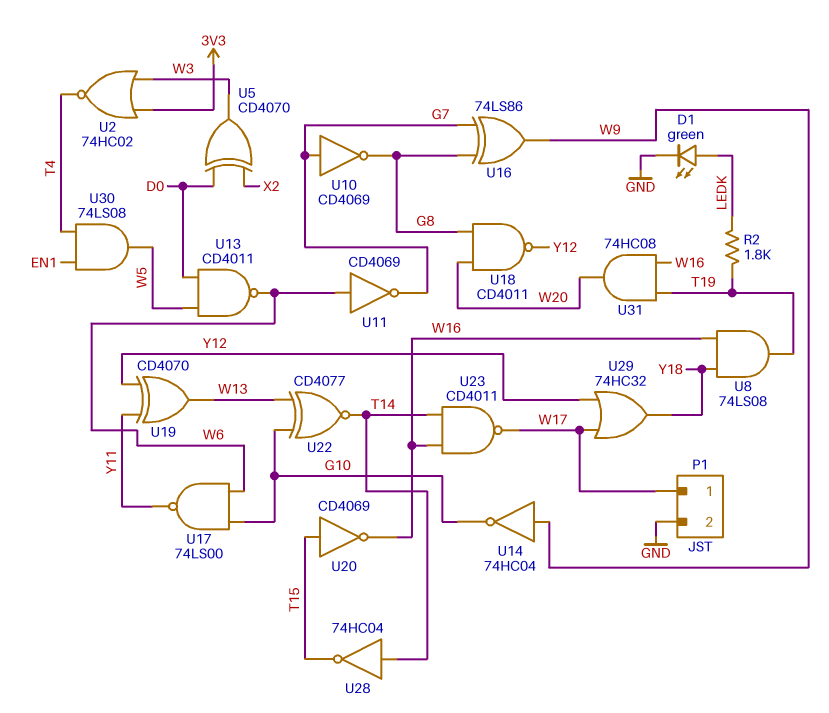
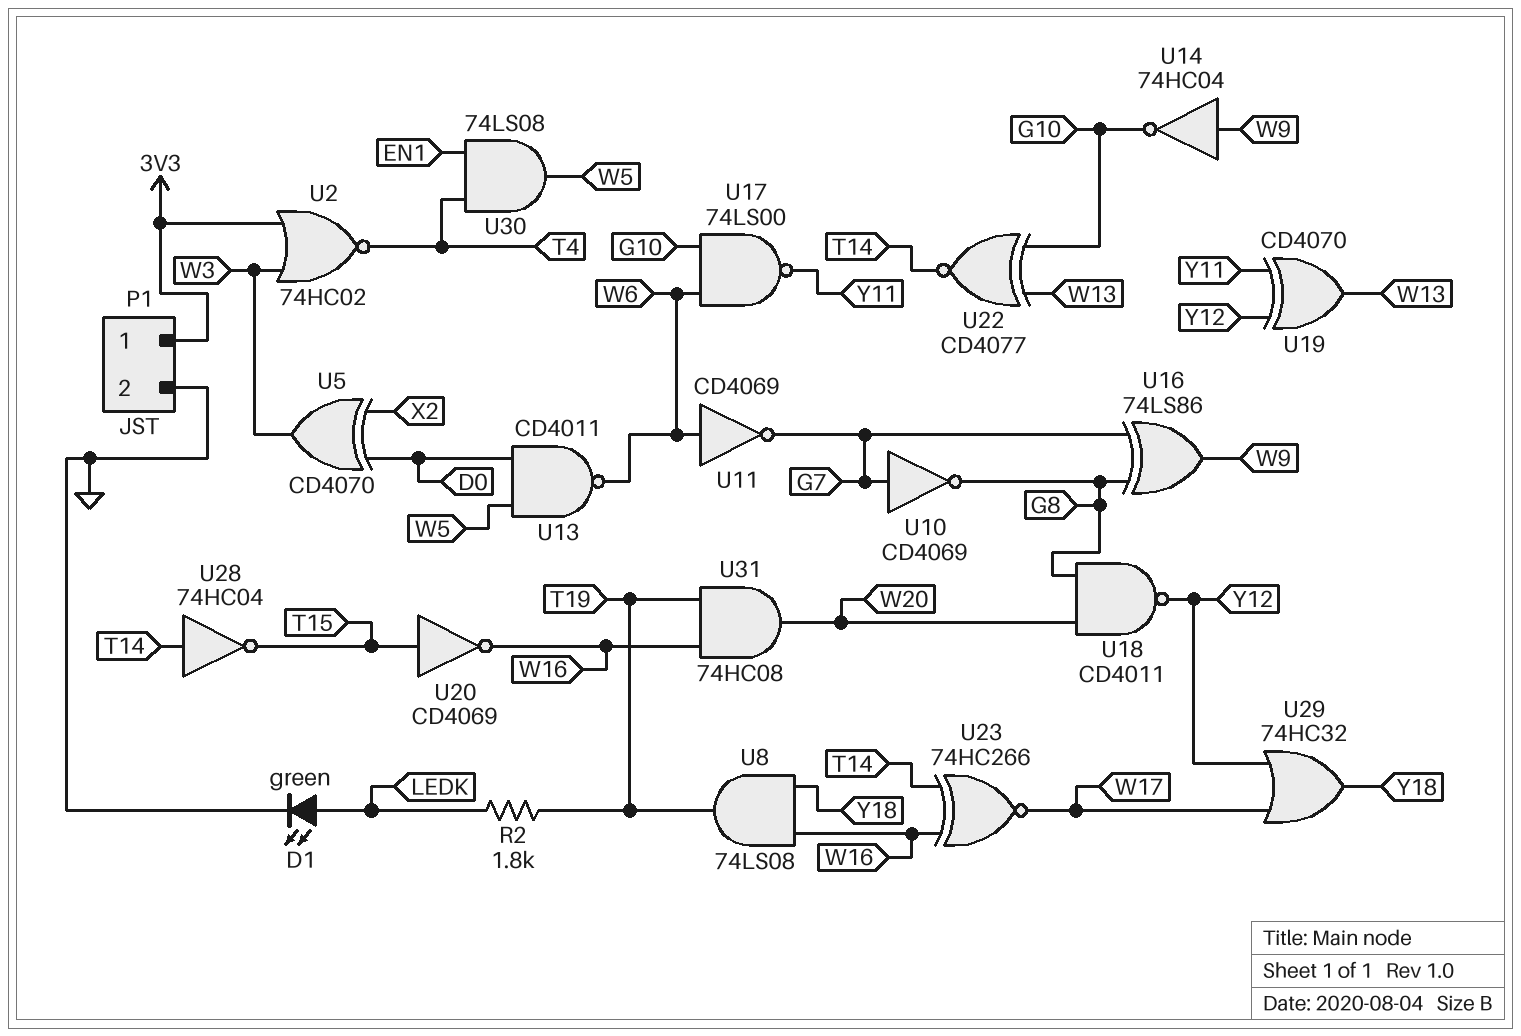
P1 pin 1: W17 -> 3V3
U23: NAND CD4011 (in T14, in W16, out W17) -> XNOR 74HC266 (in T14, in W16, out W17)

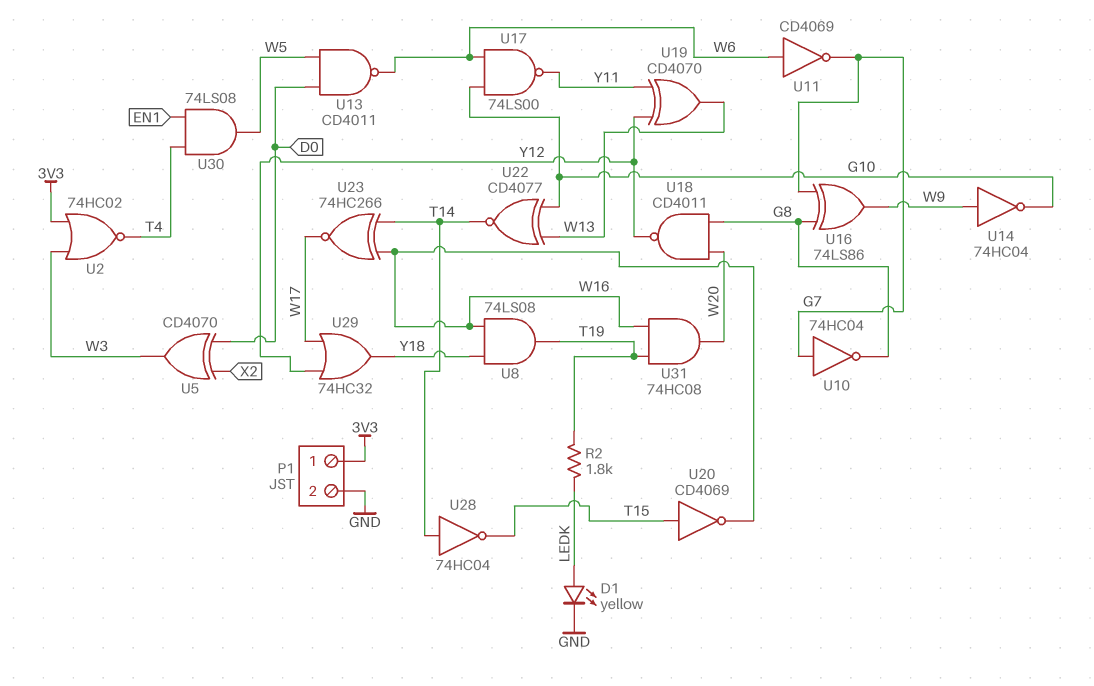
D1: LED green (A LEDK, K GND) -> LED yellow (A LEDK, K GND)
U10: NOT CD4069 (in G7, out G8) -> NOT 74HC04 (in G7, out G8)

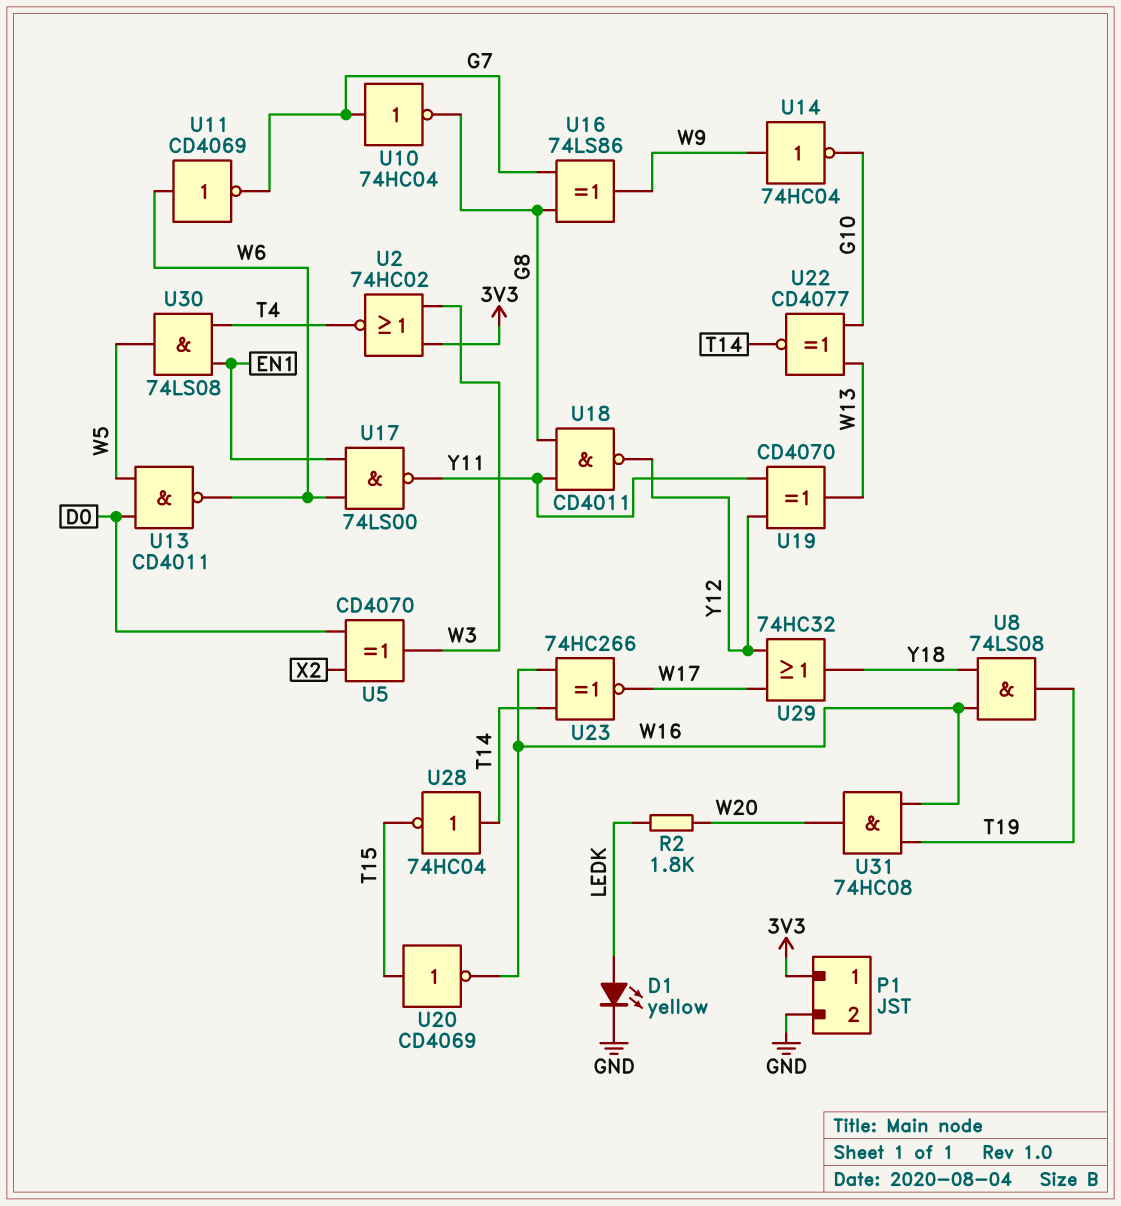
R2: 1.8k (LEDK, T19) -> 1.8k (LEDK, W20)
U17: NAND 74LS00 (in G10, in W6, out Y11) -> NAND 74LS00 (in EN1, in W6, out Y11)
U18: NAND CD4011 (in G8, in W20, out Y12) -> NAND CD4011 (in G8, in Y11, out Y12)

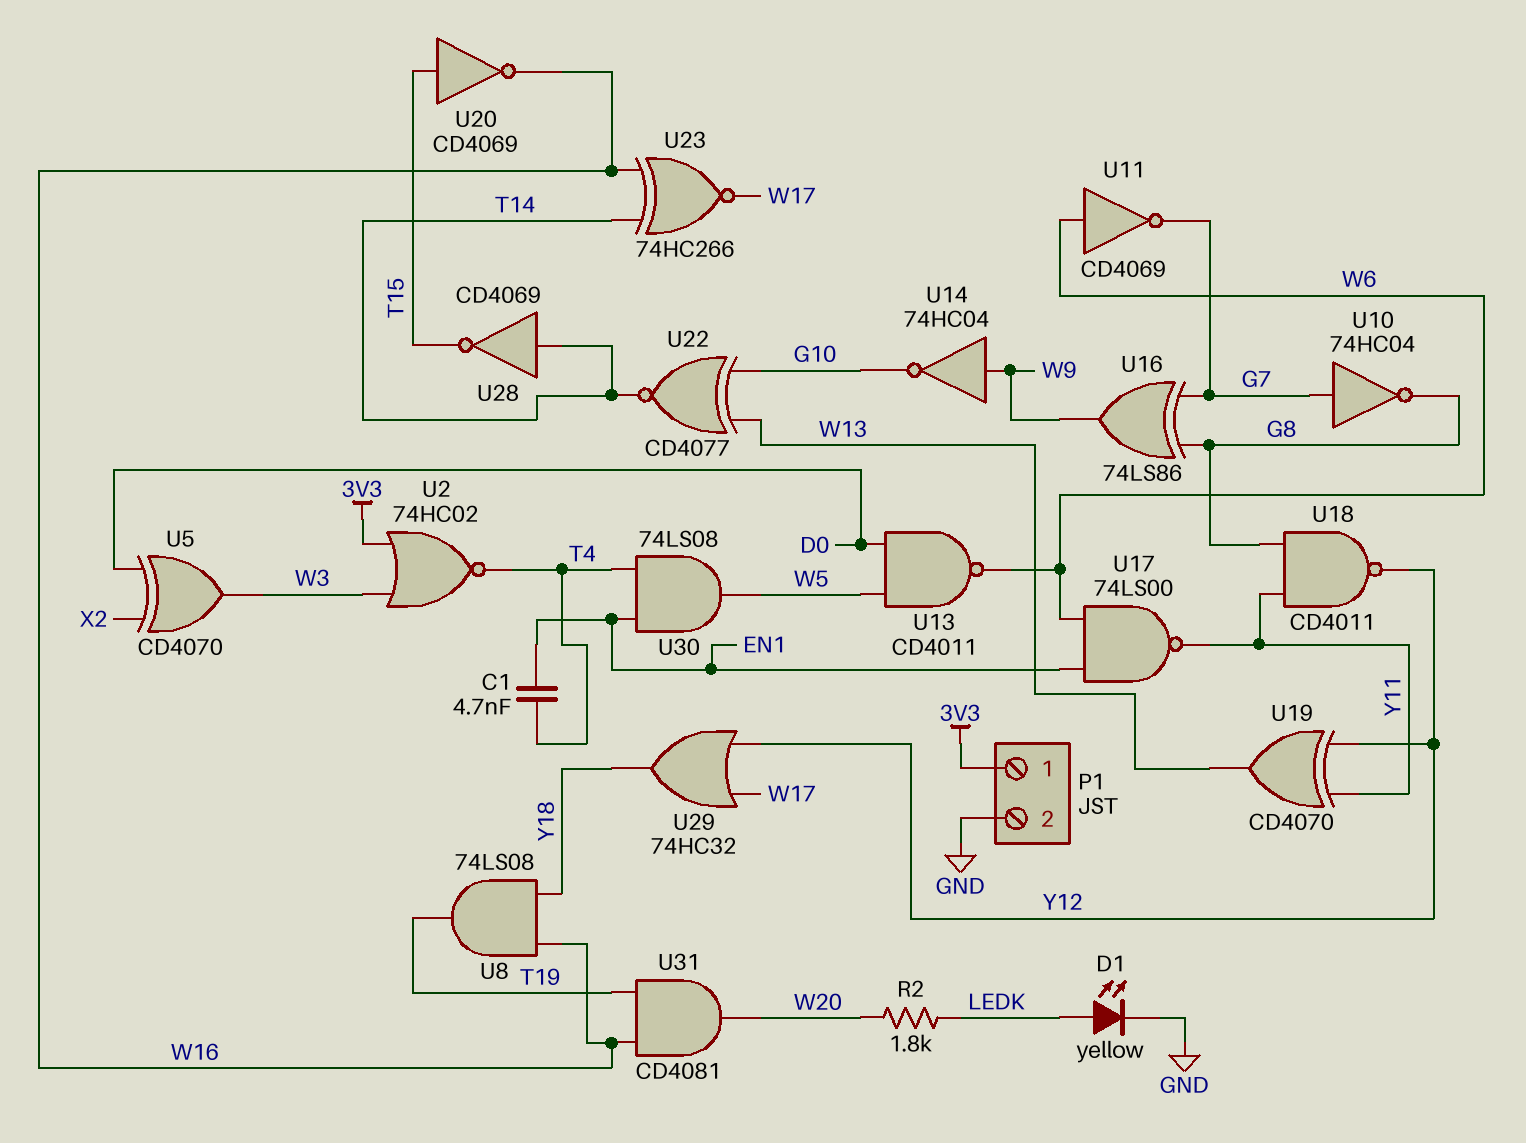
C1: none -> 4.7nF (EN1, T4)
U28: NOT 74HC04 (in T14, out T15) -> NOT CD4069 (in T14, out T15)
U31: AND 74HC08 (in T19, in W16, out W20) -> AND CD4081 (in T19, in W16, out W20)

